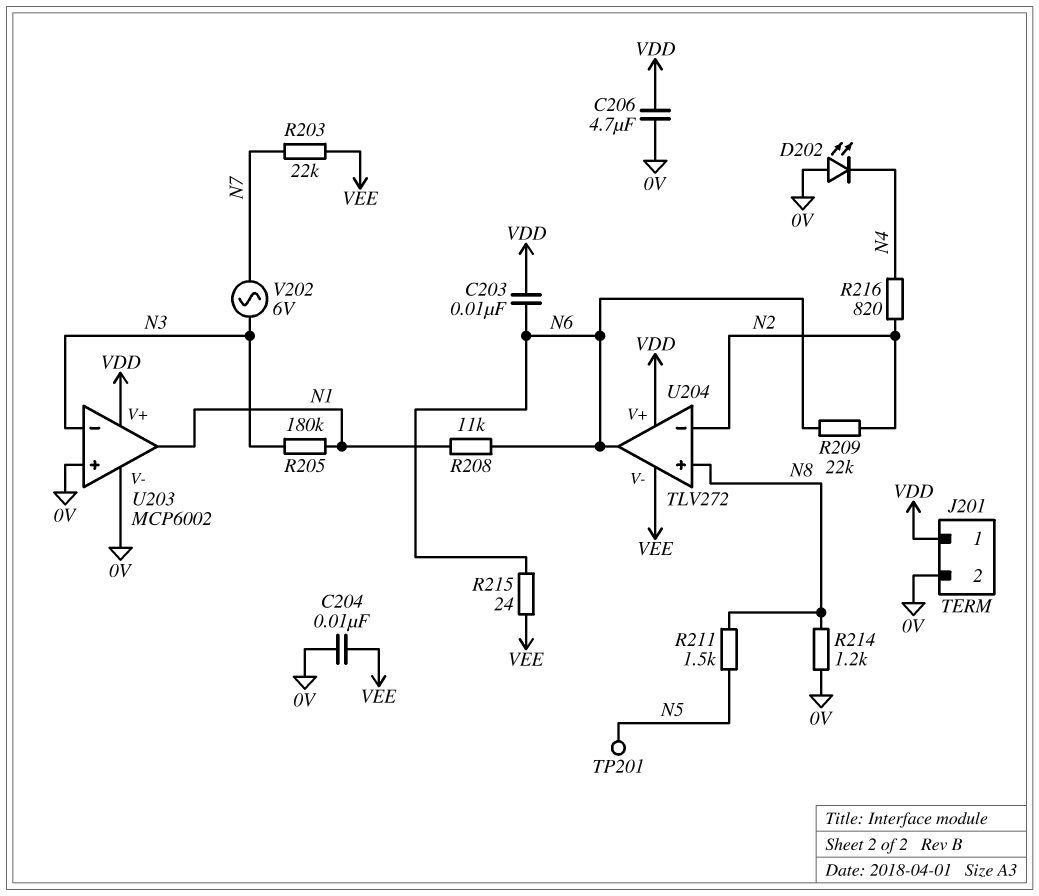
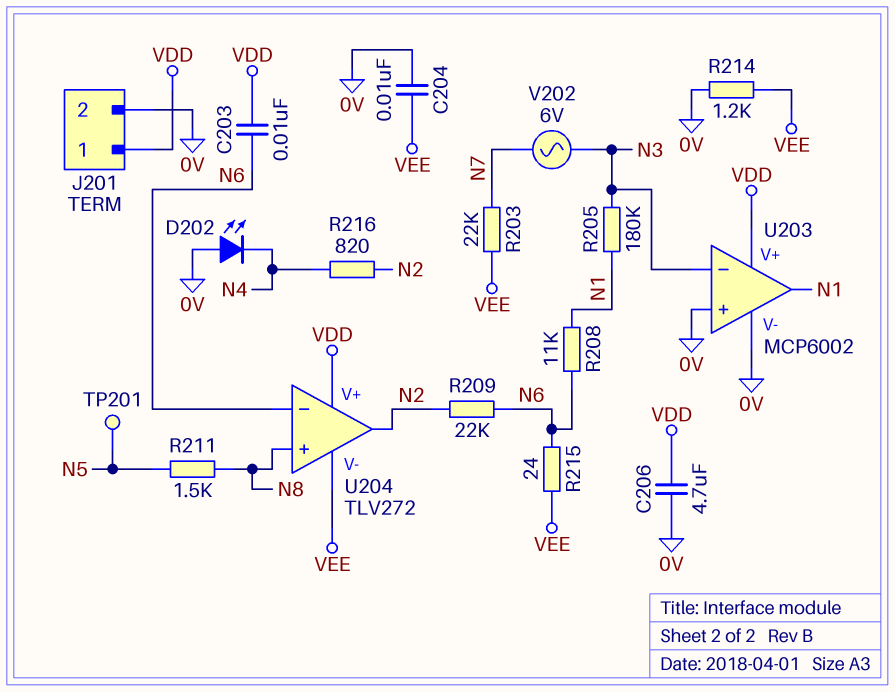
R214: 1.2k (0V, N8) -> 1.2k (0V, VEE)
U204 pin in-: N2 -> N6
U204 pin out: N6 -> N2

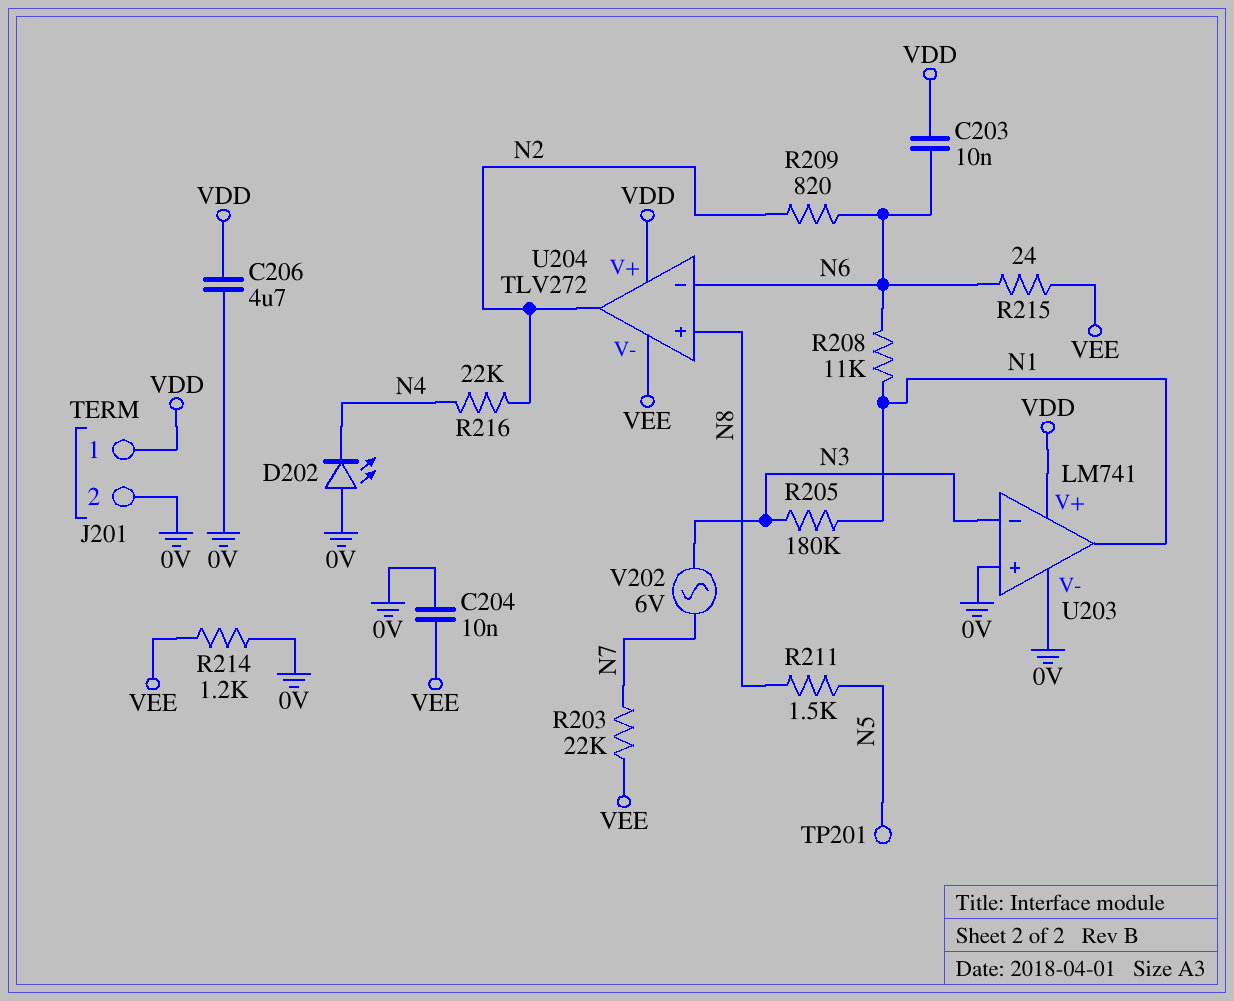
R209: 22k (N2, N6) -> 820 (N2, N6)
R216: 820 (N2, N4) -> 22k (N2, N4)
U203: MCP6002 -> LM741

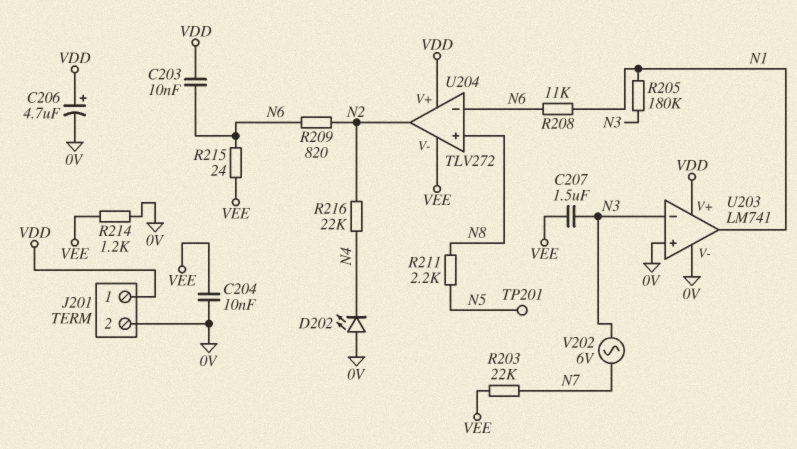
C206: 4.7uF (0V, VDD) -> 4.7uF (plus VDD, minus 0V)
C207: none -> 1.5uF (N3, VEE)
R211: 1.5k (N5, N8) -> 2.2k (N5, N8)

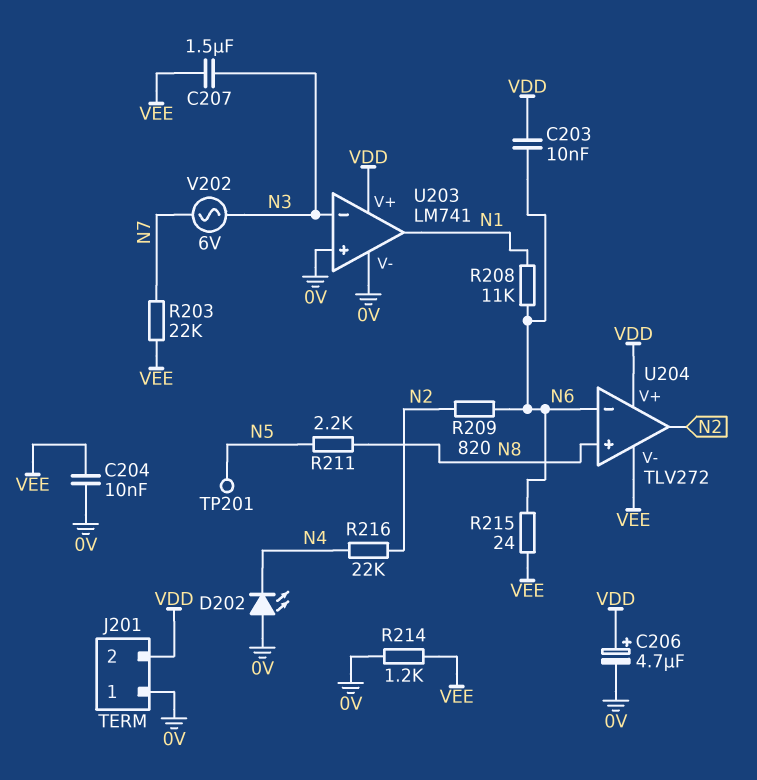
J201 pin 1: VDD -> 0V
J201 pin 2: 0V -> VDD
R205: 180k (N1, N3) -> none

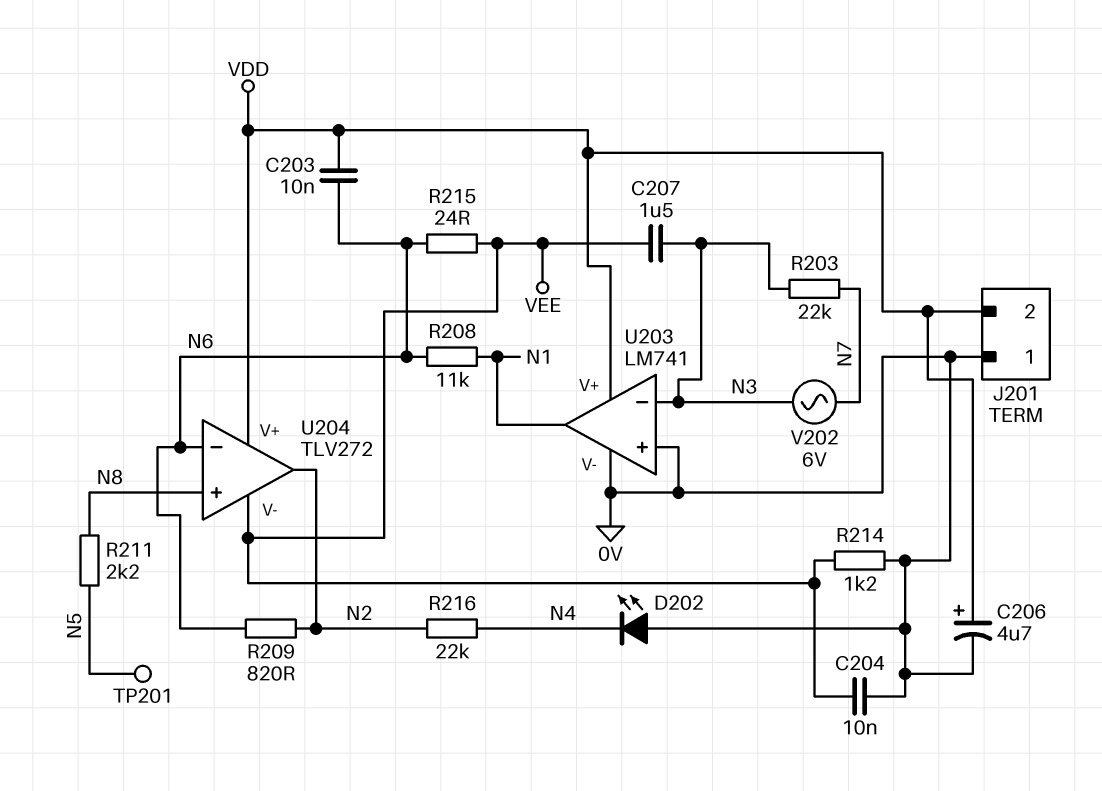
R203: 22k (N7, VEE) -> 22k (N3, N7)

